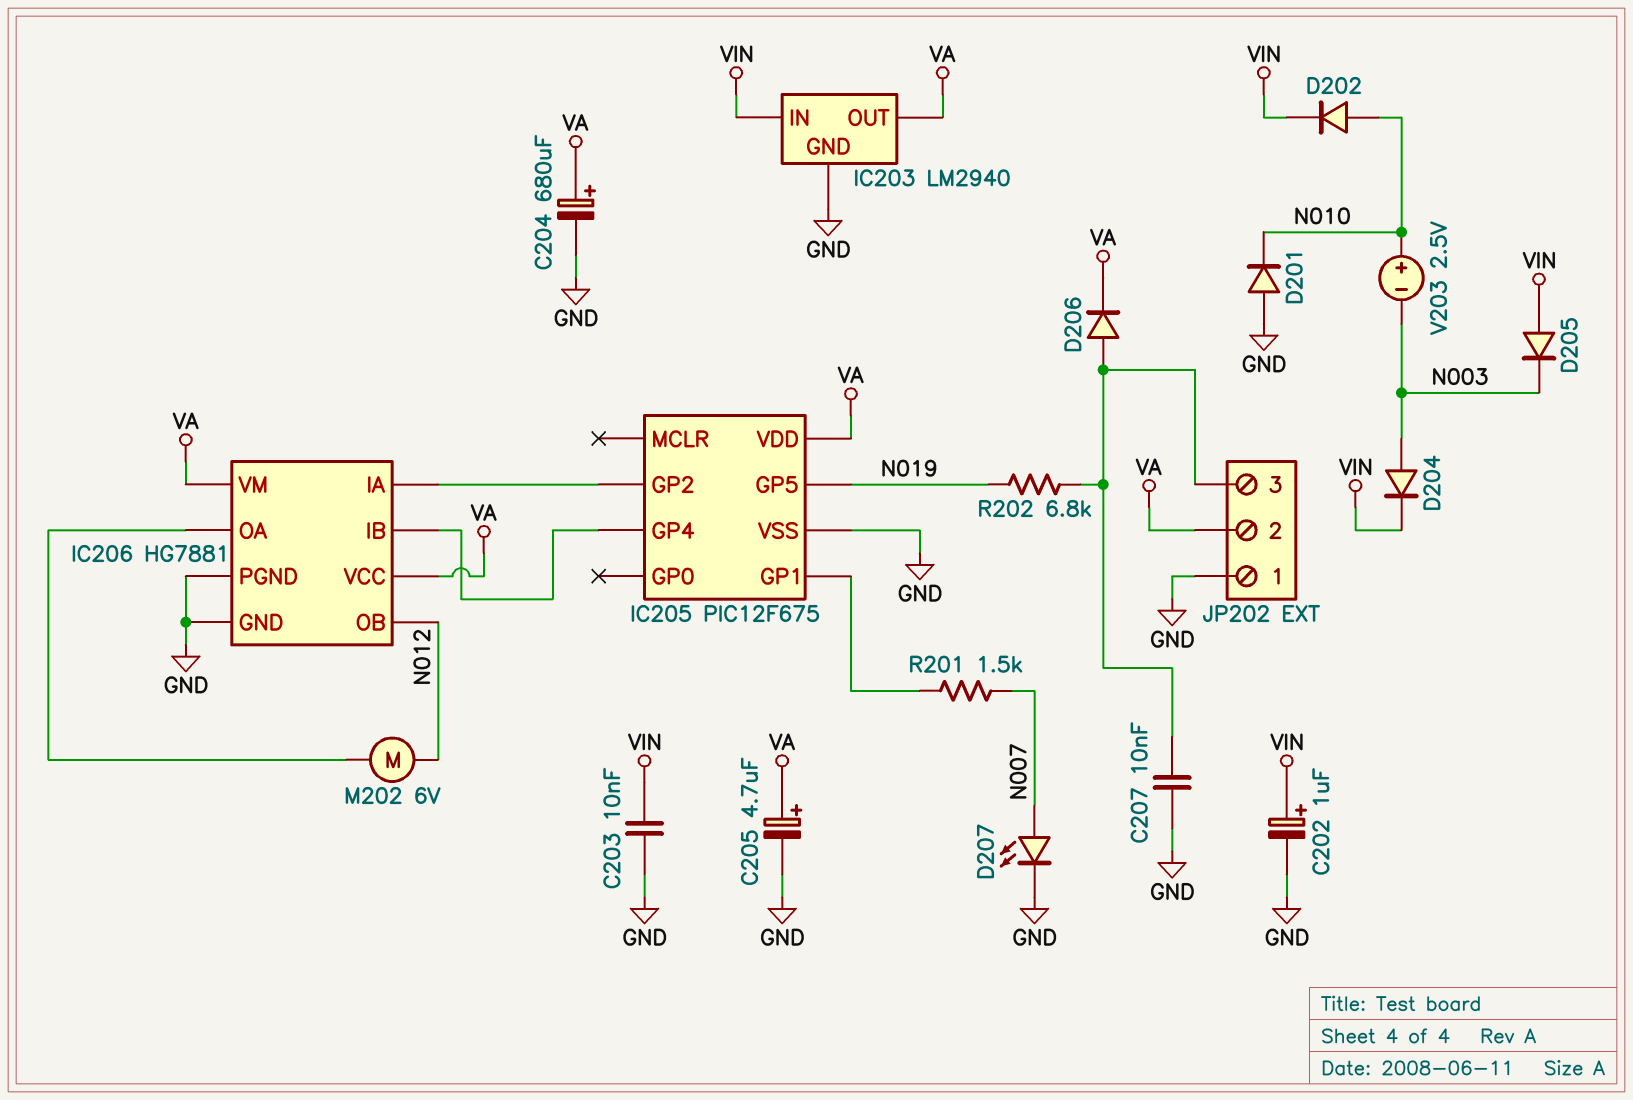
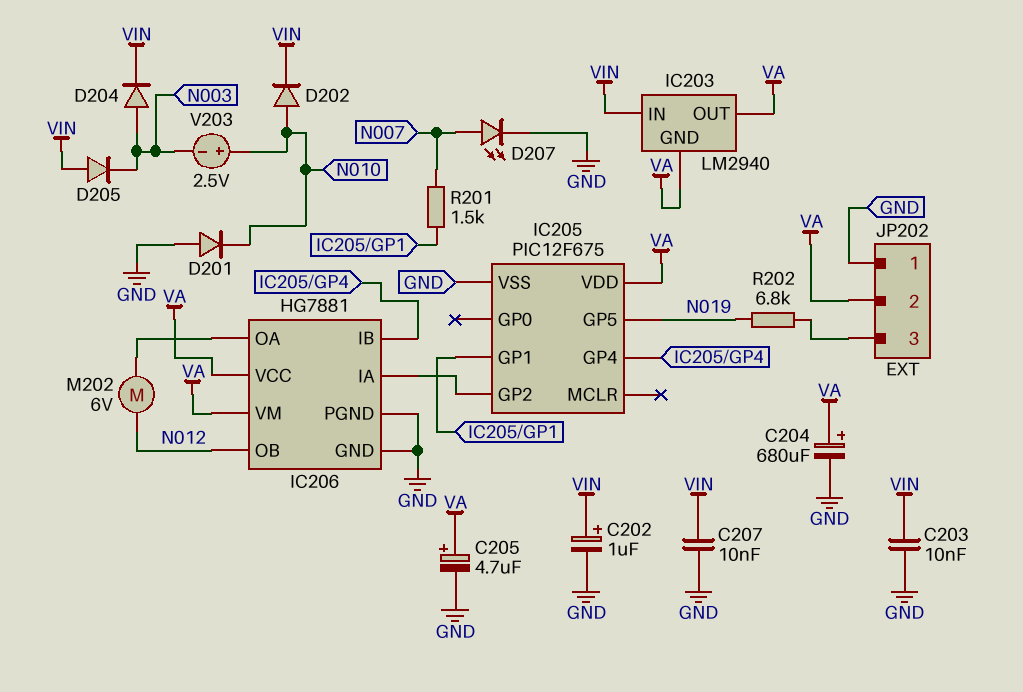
C207: 10nF (GND, JP202/3) -> 10nF (GND, VIN)
D206: diode (A JP202/3, K VA) -> none
IC203 pin GND: GND -> VA

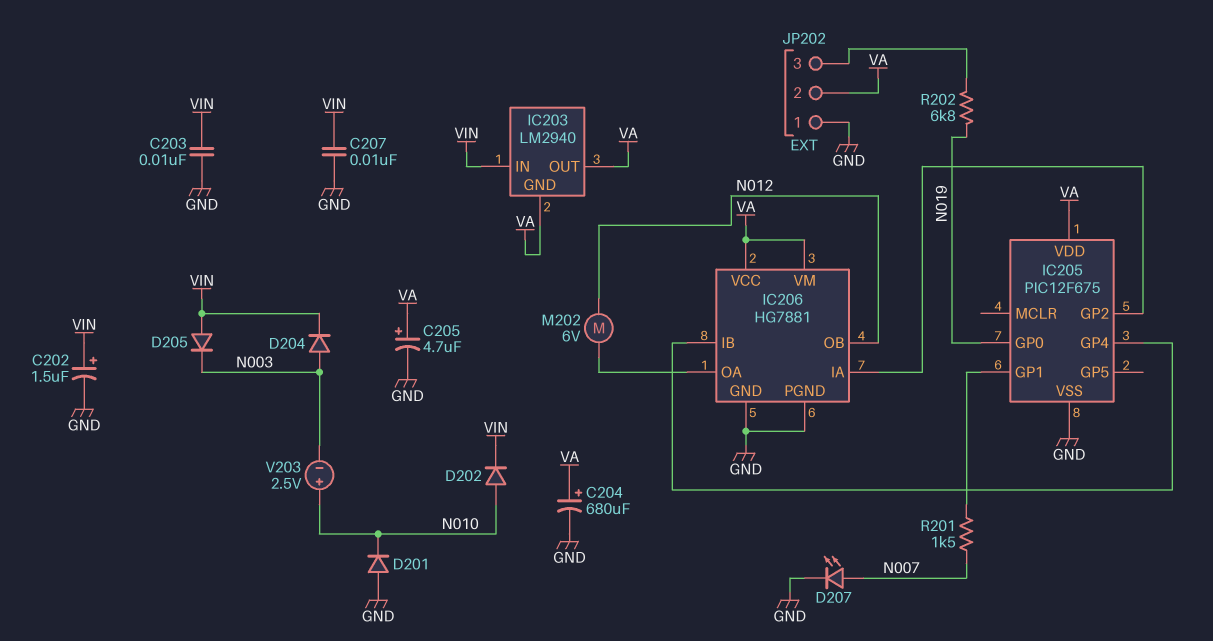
C202: 1uF (plus VIN, minus GND) -> 1.5uF (plus VIN, minus GND)
IC205 pin GP0: none -> N019
IC205 pin GP5: N019 -> none

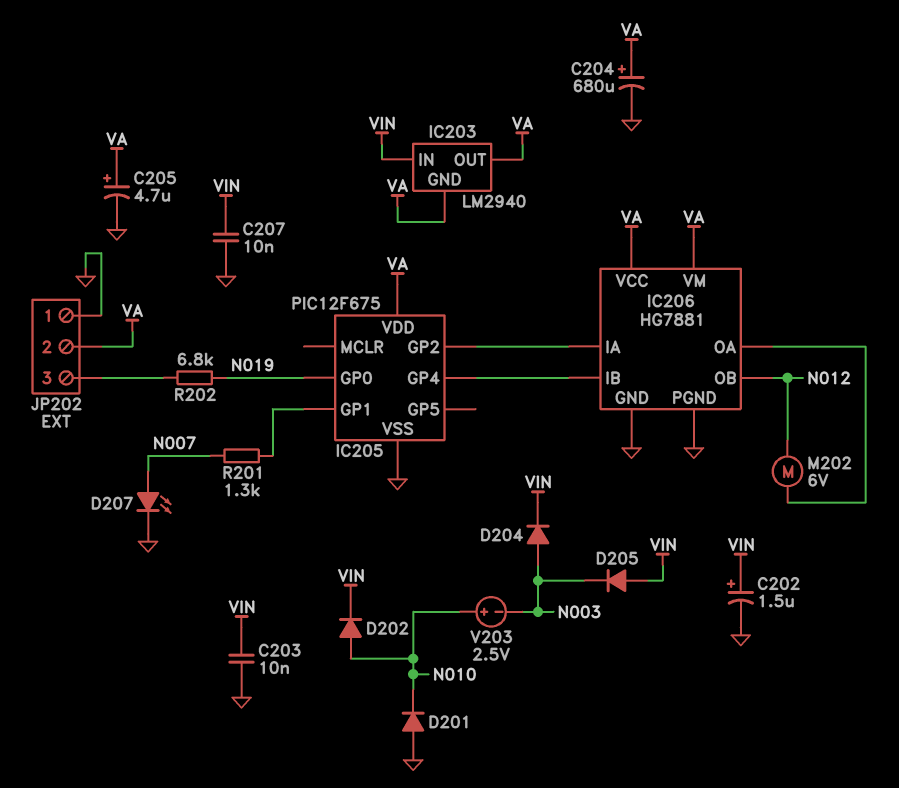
R201: 1.5k (IC205/GP1, N007) -> 1.3k (IC205/GP1, N007)

